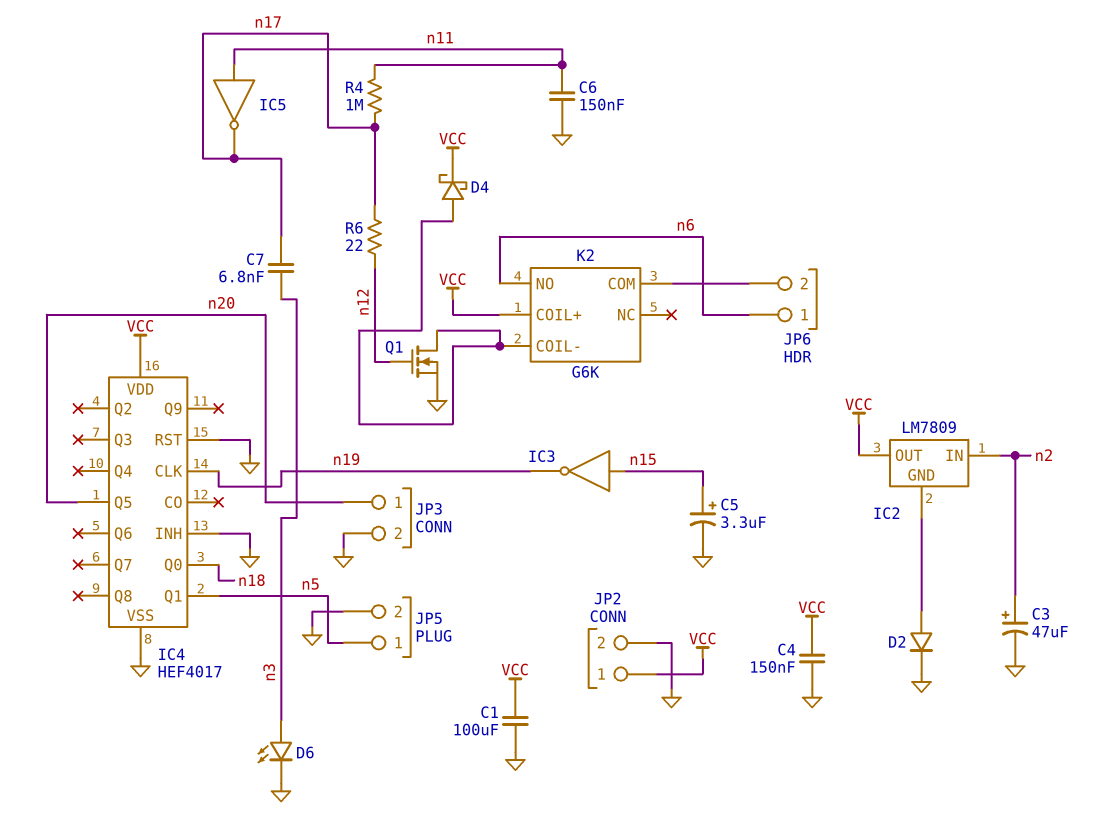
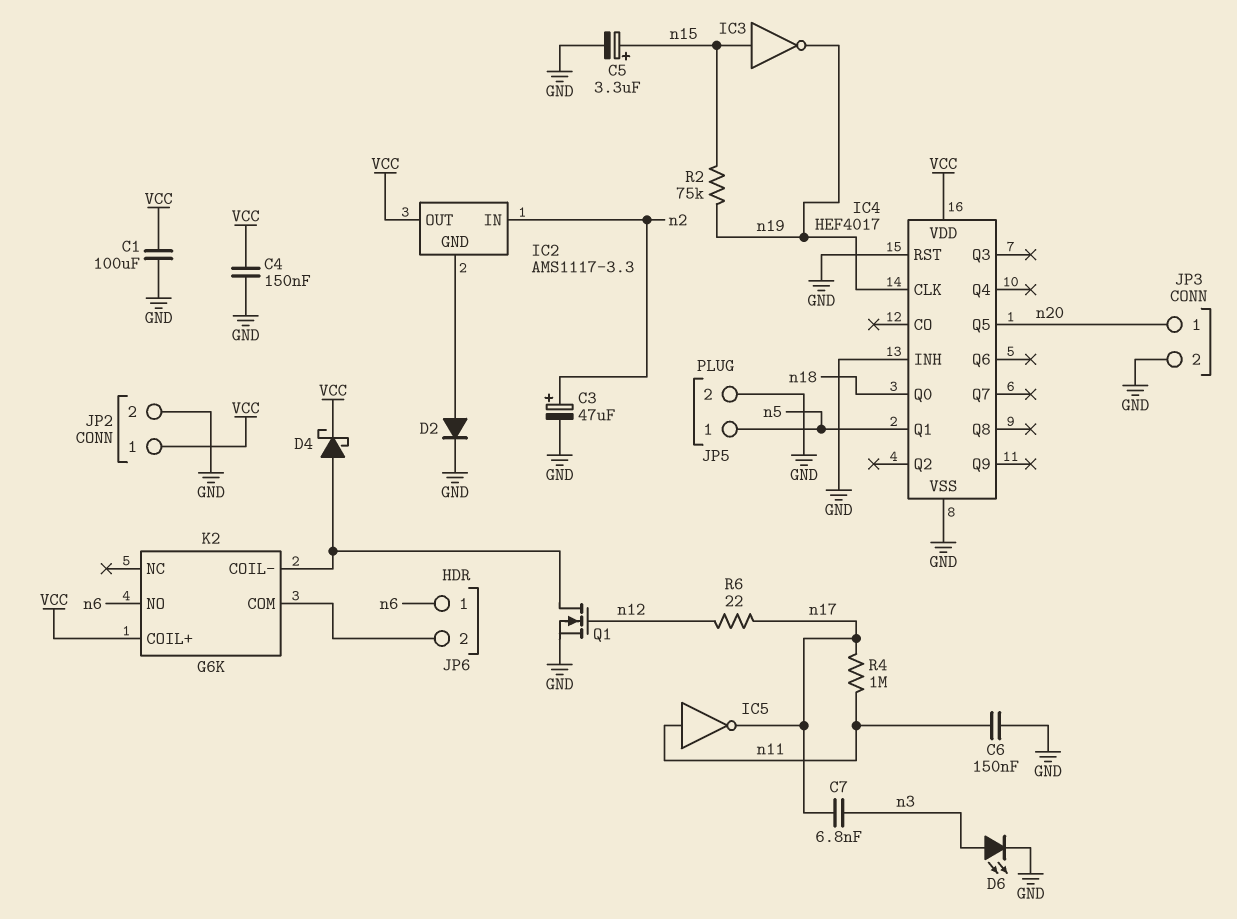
IC2: LM7809 -> AMS1117-3.3
R2: none -> 75k (n15, n19)

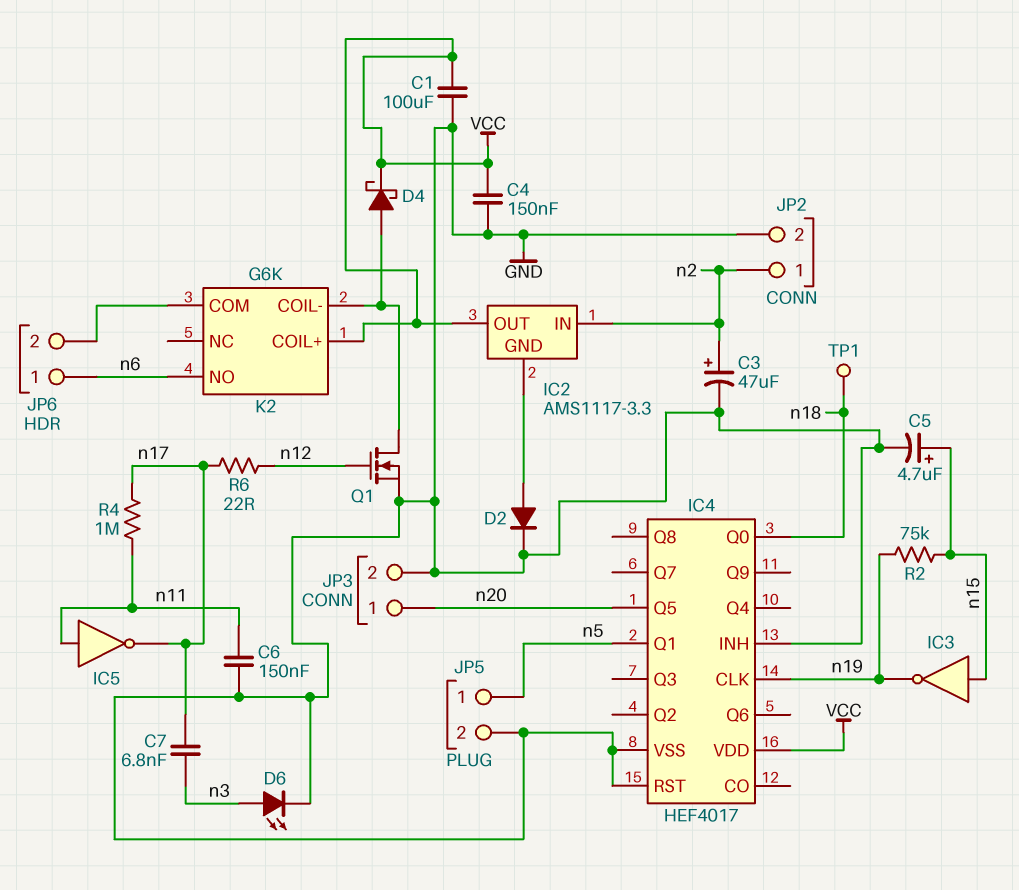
C5: 3.3uF (plus n15, minus GND) -> 4.7uF (plus n15, minus GND)
JP2 pin 1: VCC -> n2
TP1: none -> test point (n18)

